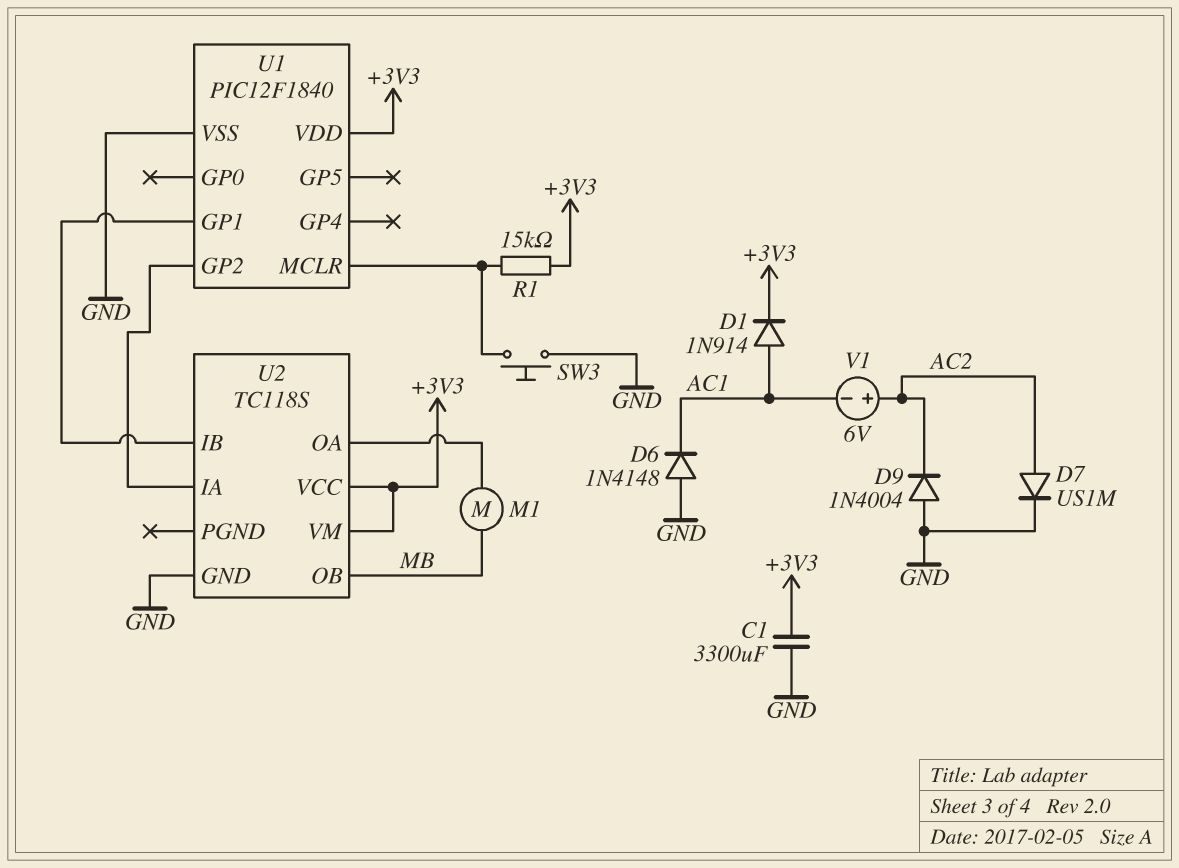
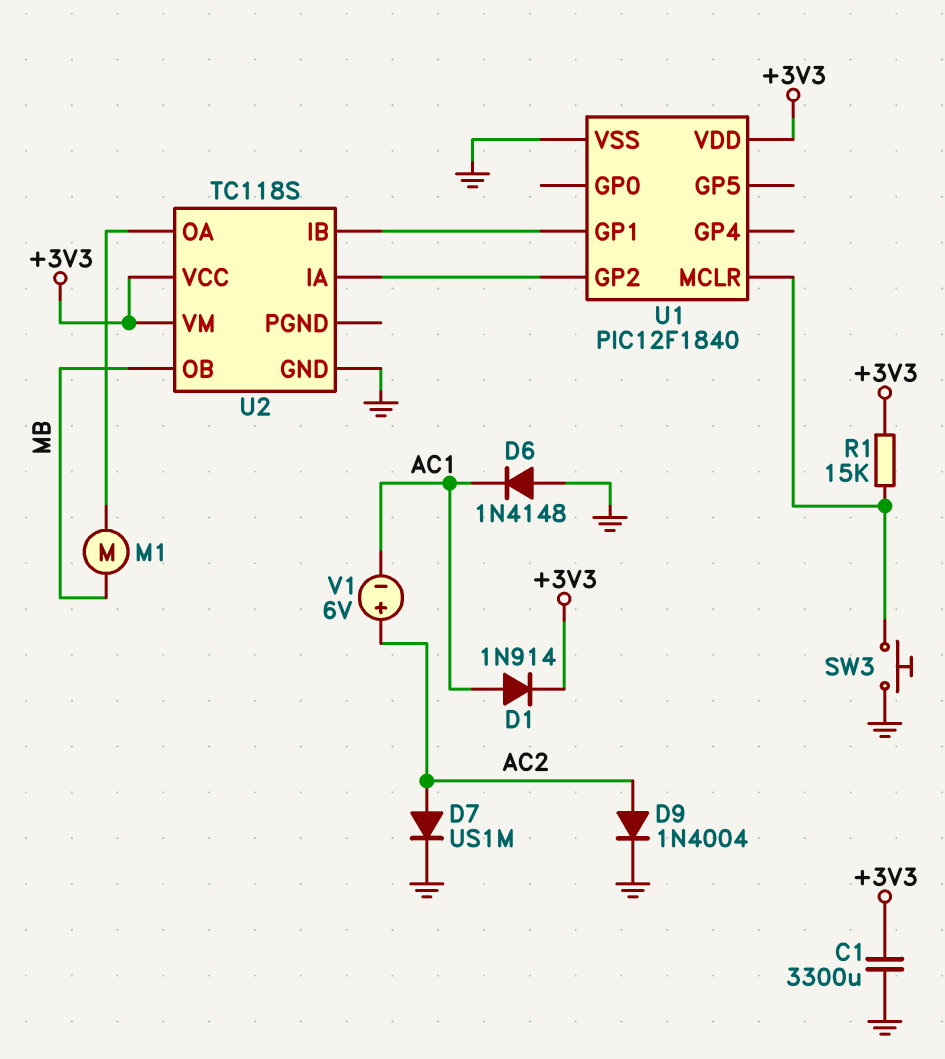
D9: diode 1N4004 (A GND, K AC2) -> diode 1N4004 (A AC2, K GND)

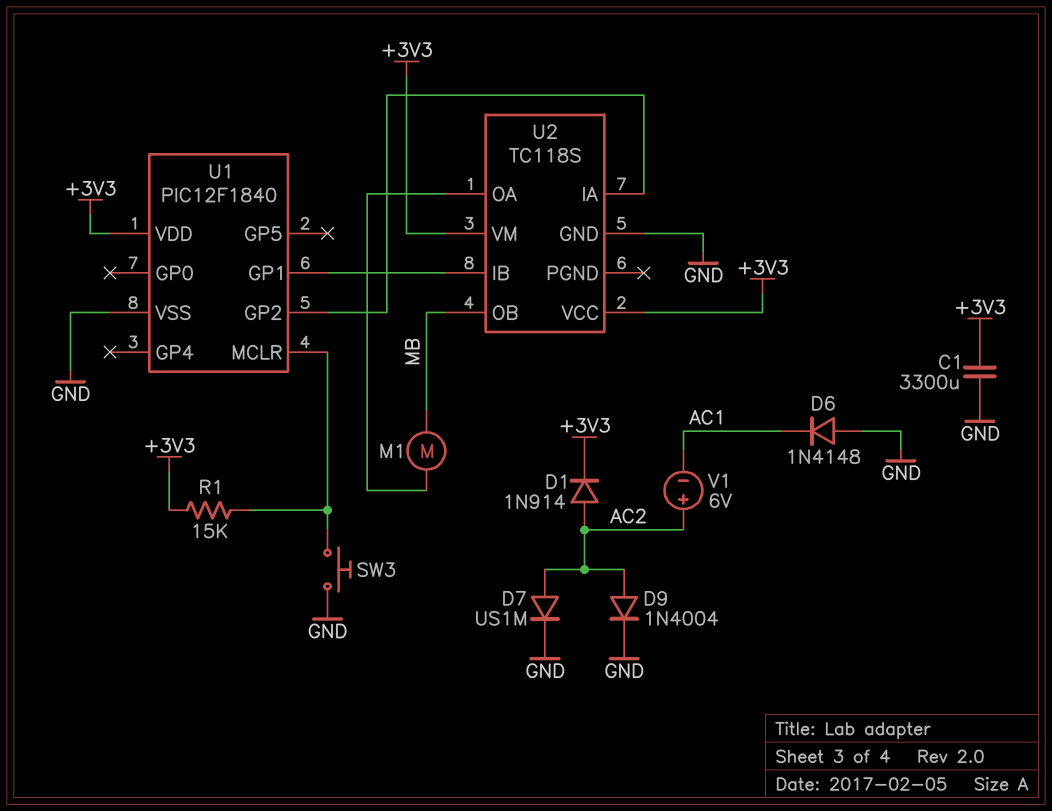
D1: diode 1N914 (A AC1, K +3V3) -> diode 1N914 (A AC2, K +3V3)

